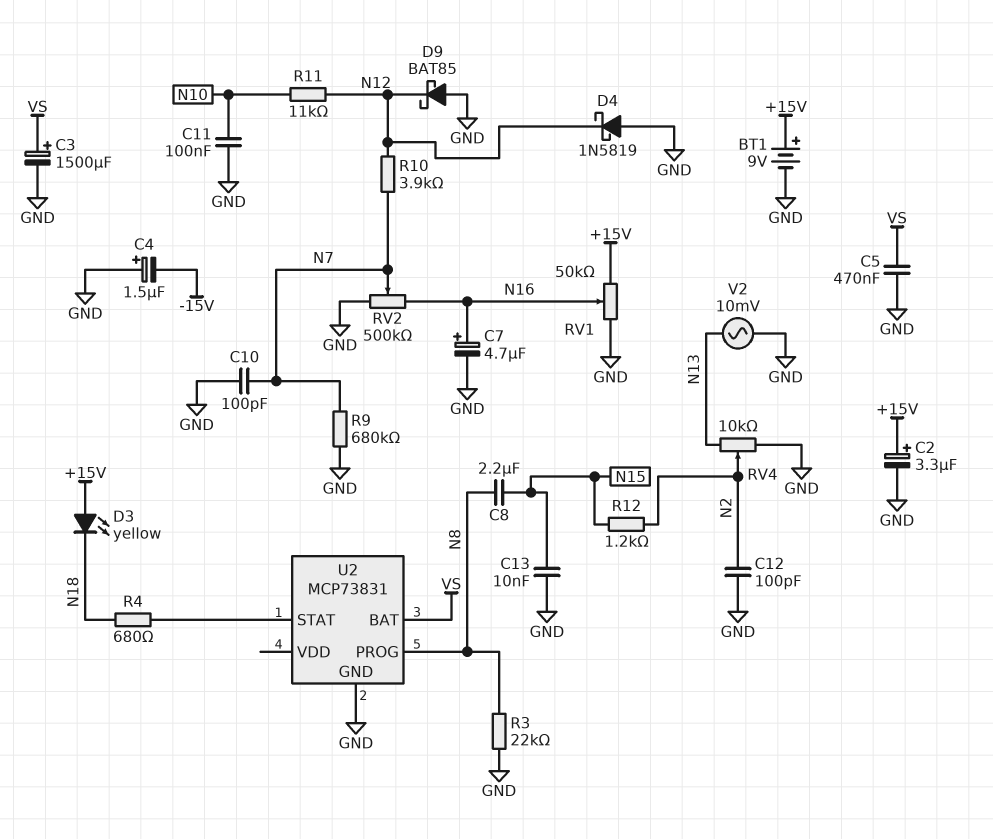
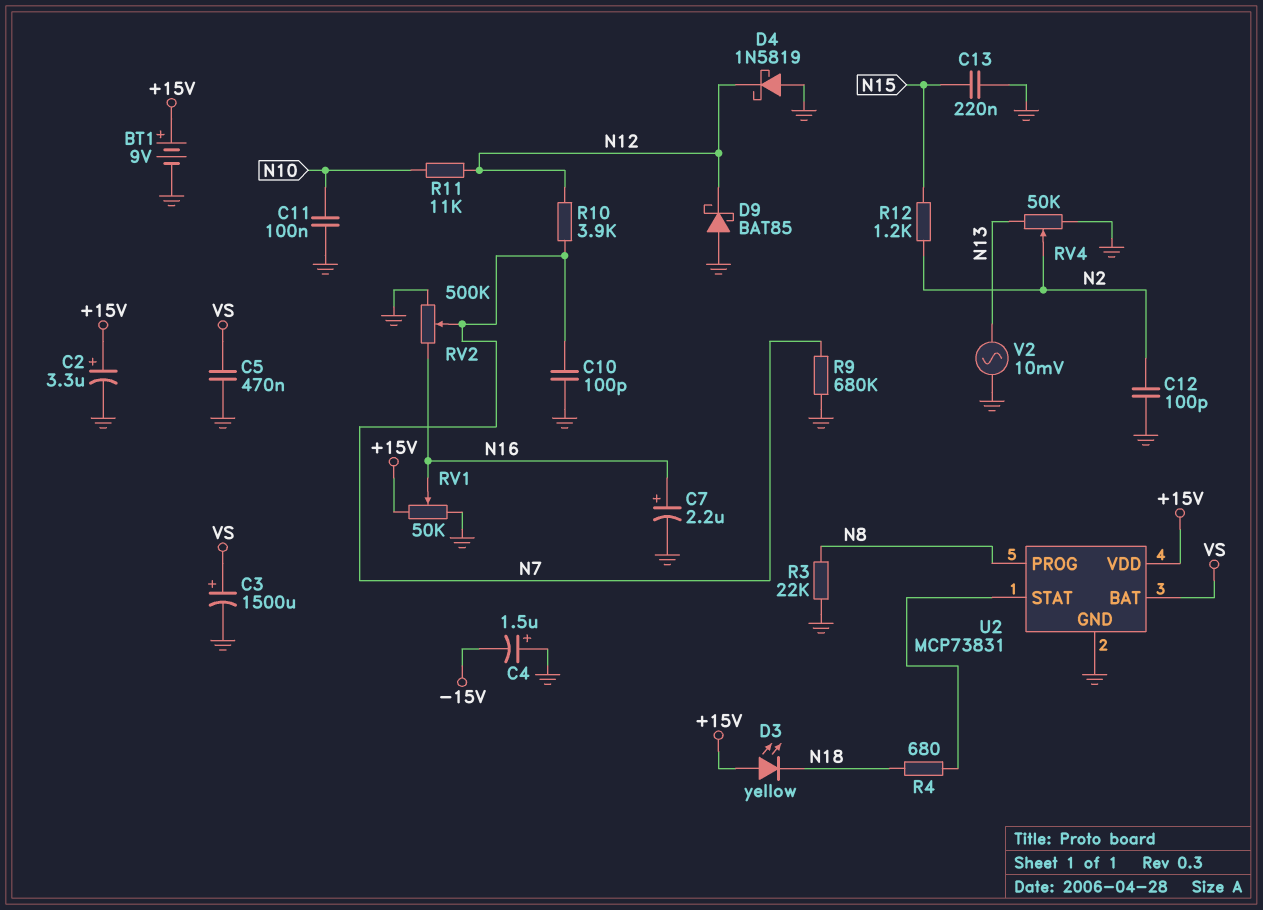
C7: 4.7uF (plus N16, minus GND) -> 2.2uF (plus N16, minus GND)
C8: 2.2uF (N8, N15) -> none
C13: 10nF (GND, N15) -> 220nF (GND, N15)
RV4: 10k (GND, N13, wiper N2) -> 50k (GND, N13, wiper N2)
U2 pin VDD: none -> +15V

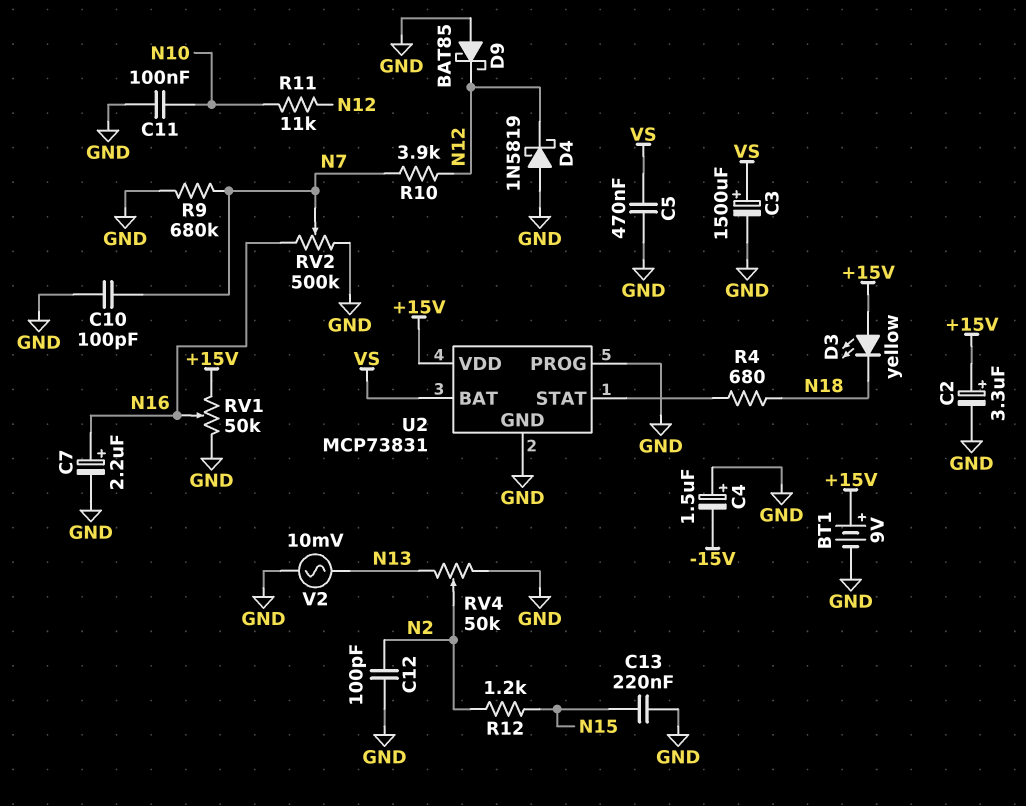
R3: 22k (GND, N8) -> none
U2 pin PROG: N8 -> GND

